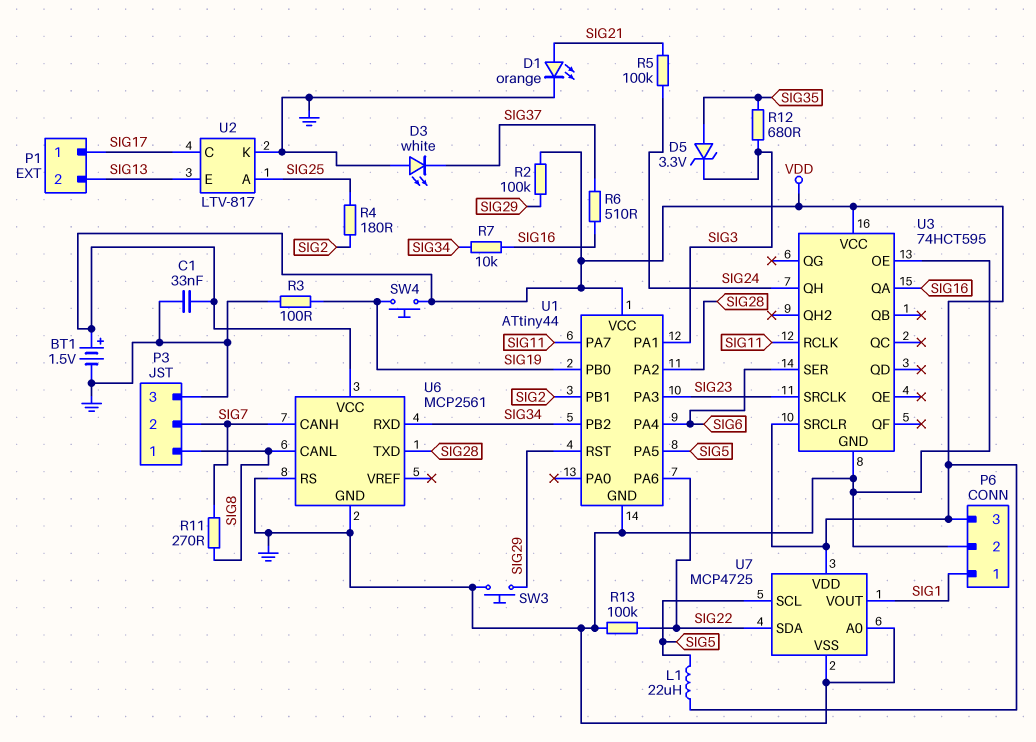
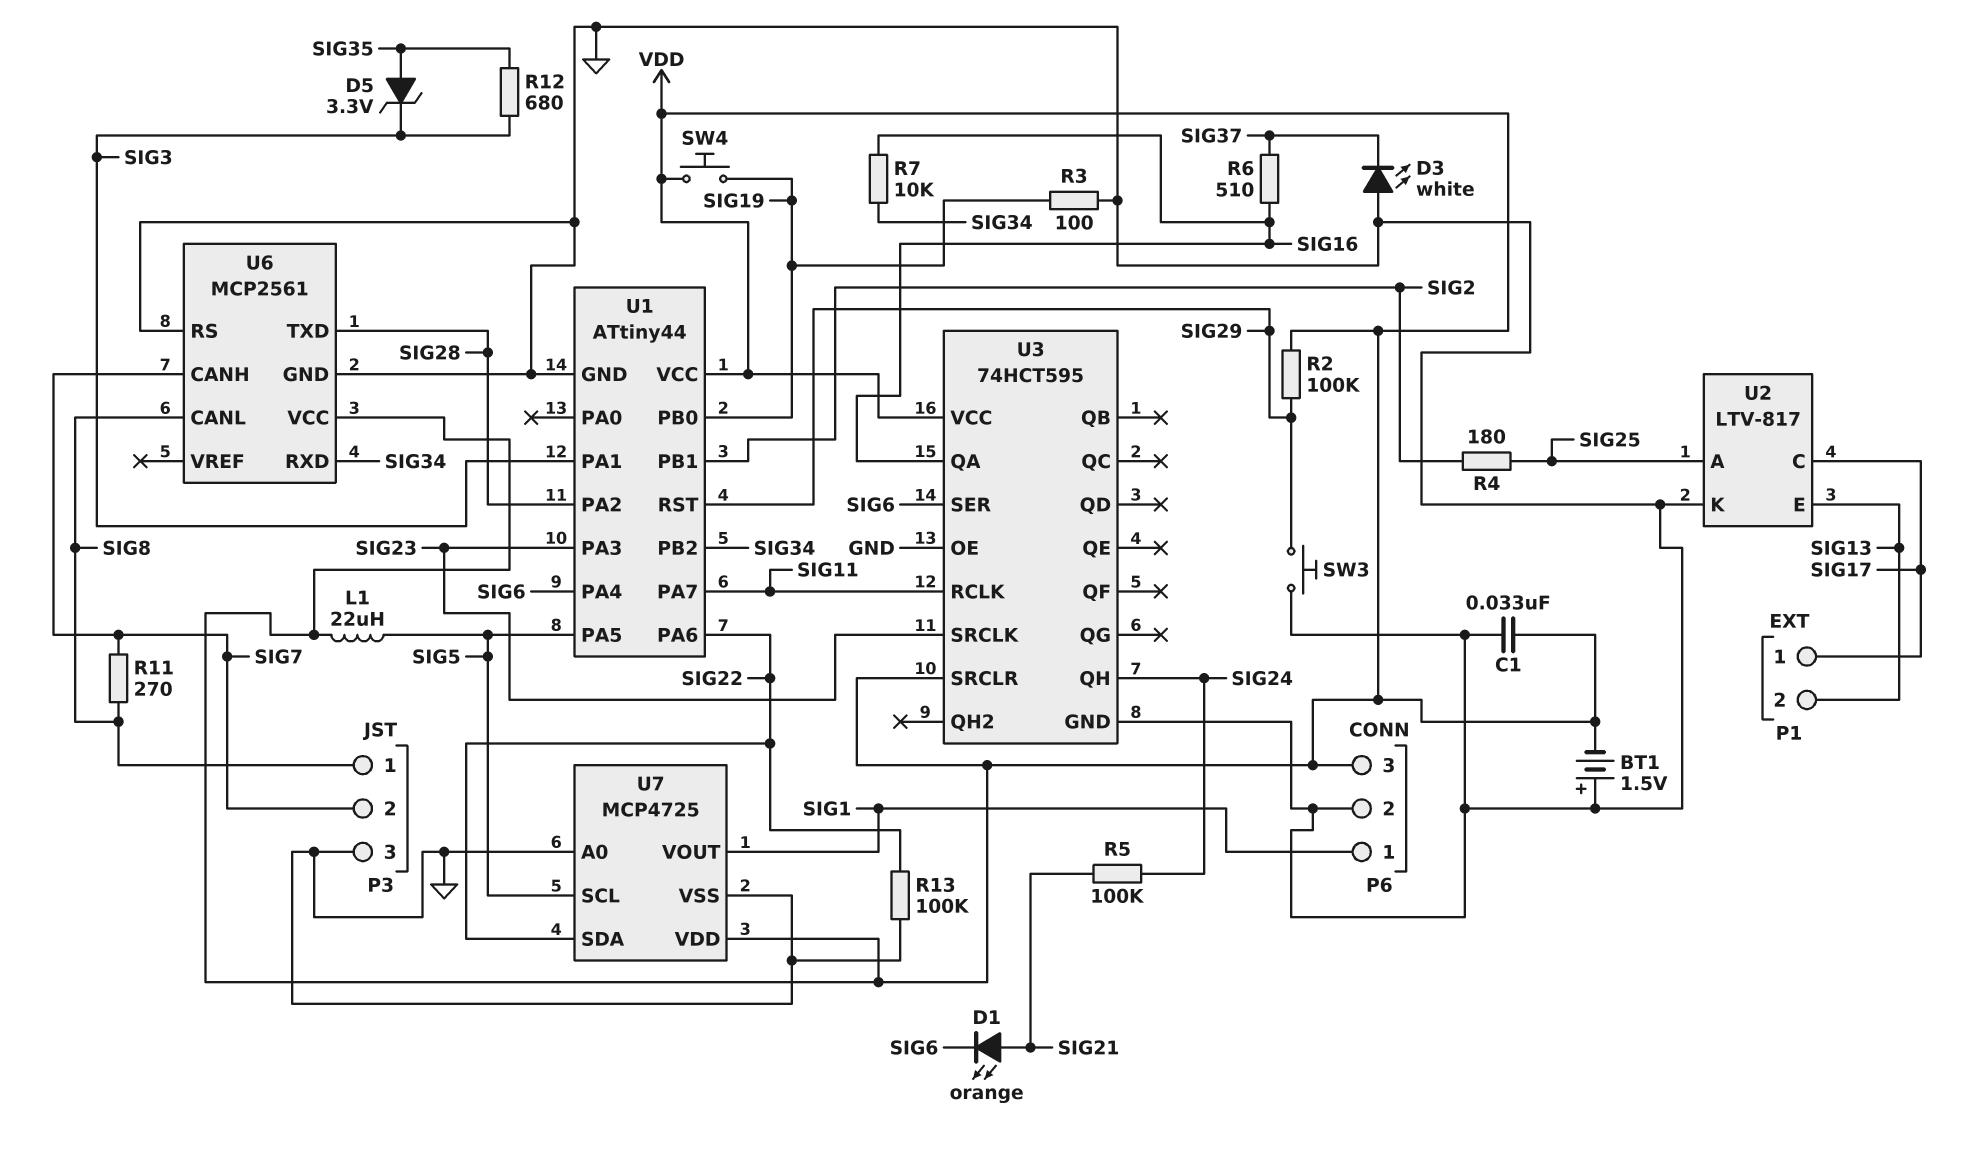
BT1: 1.5V (plus VDD, minus GND) -> 1.5V (plus GND, minus VDD)
D1: LED orange (A SIG21, K GND) -> LED orange (A SIG21, K SIG6)

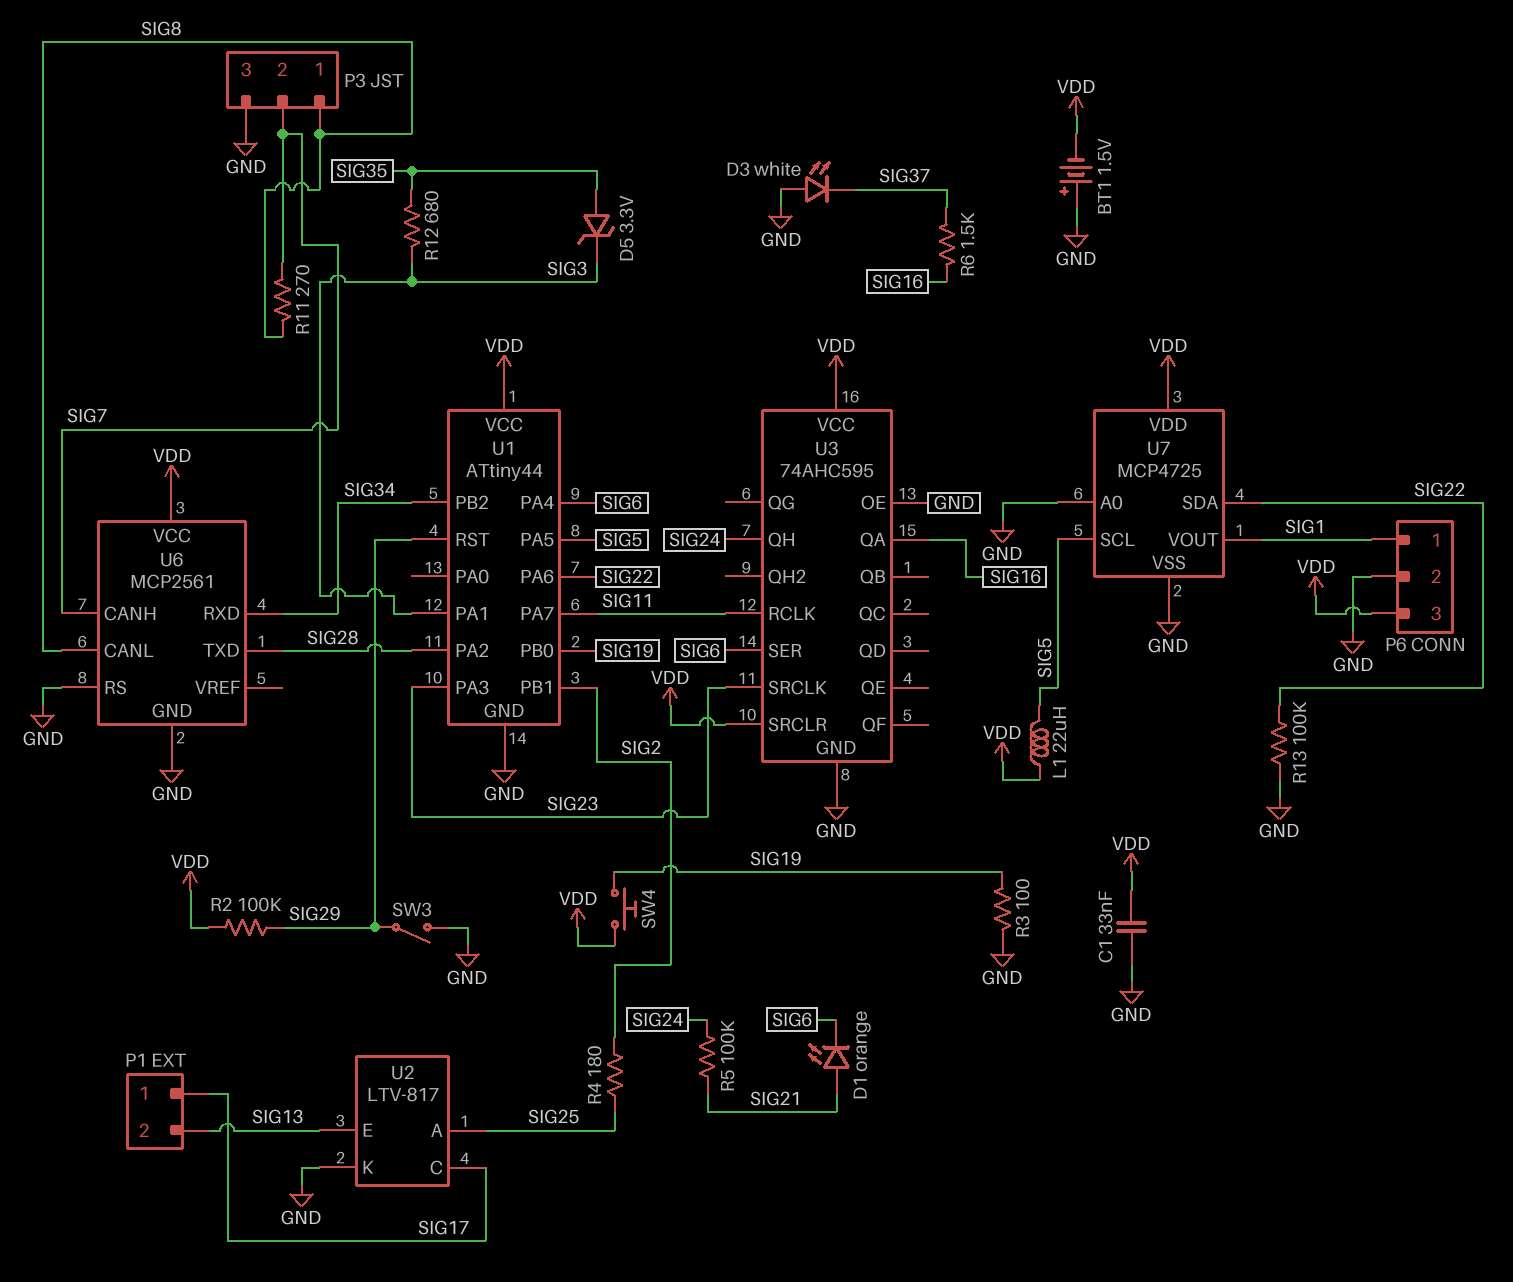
R6: 510 (SIG16, SIG37) -> 1.5k (SIG16, SIG37)
R7: 10k (SIG16, SIG34) -> none
SW3: button (GND, SIG29) -> switch (GND, SIG29)
U3: 74HCT595 -> 74AHC595

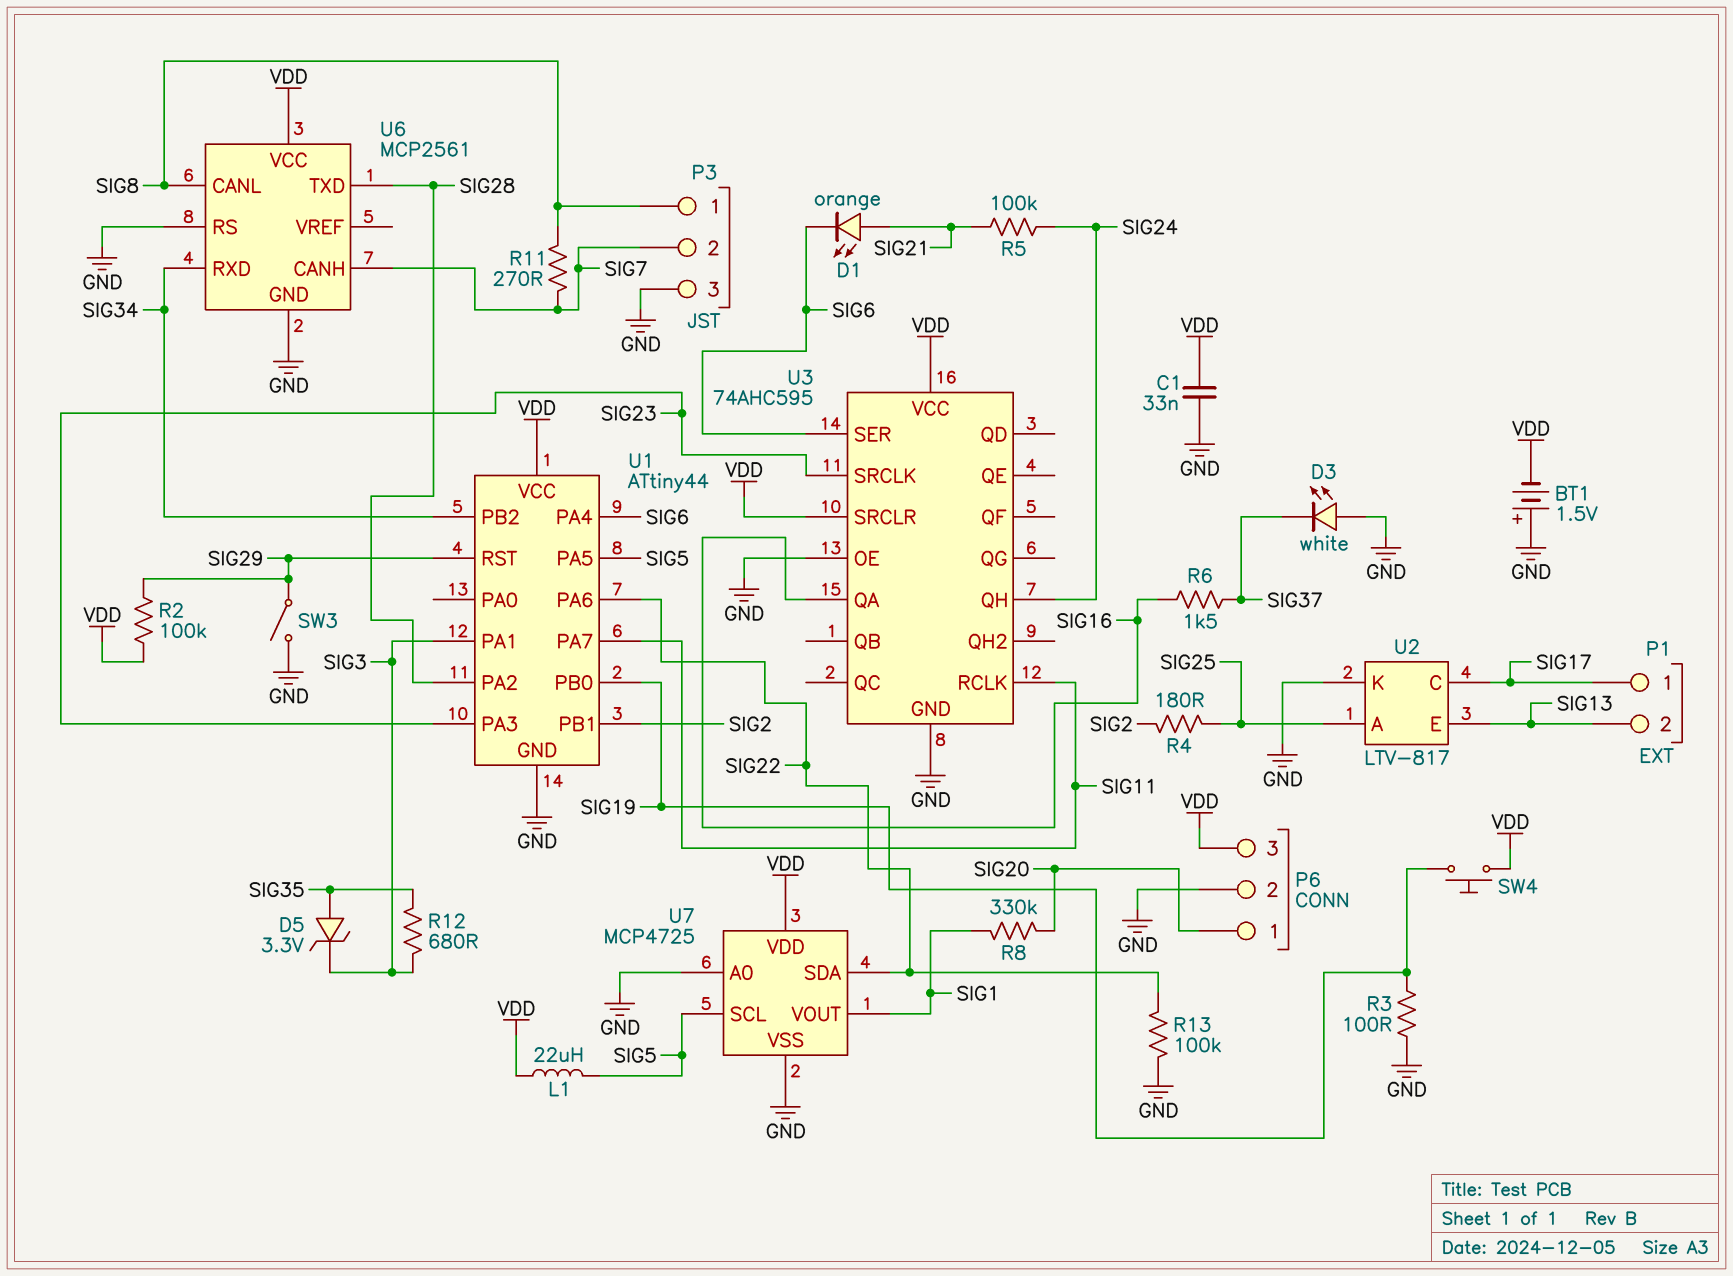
P6 pin 1: SIG1 -> SIG20
R8: none -> 330k (SIG1, SIG20)

